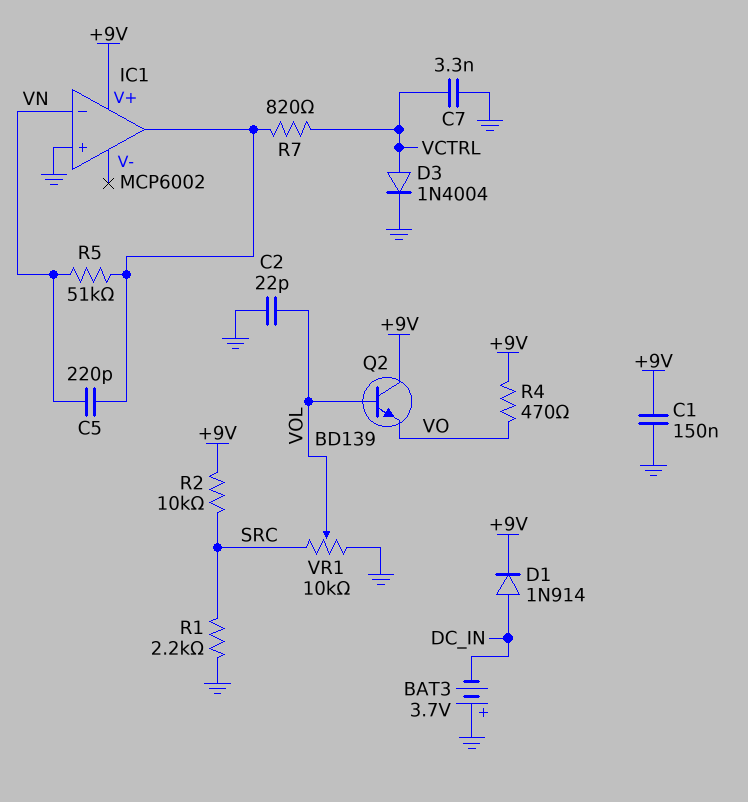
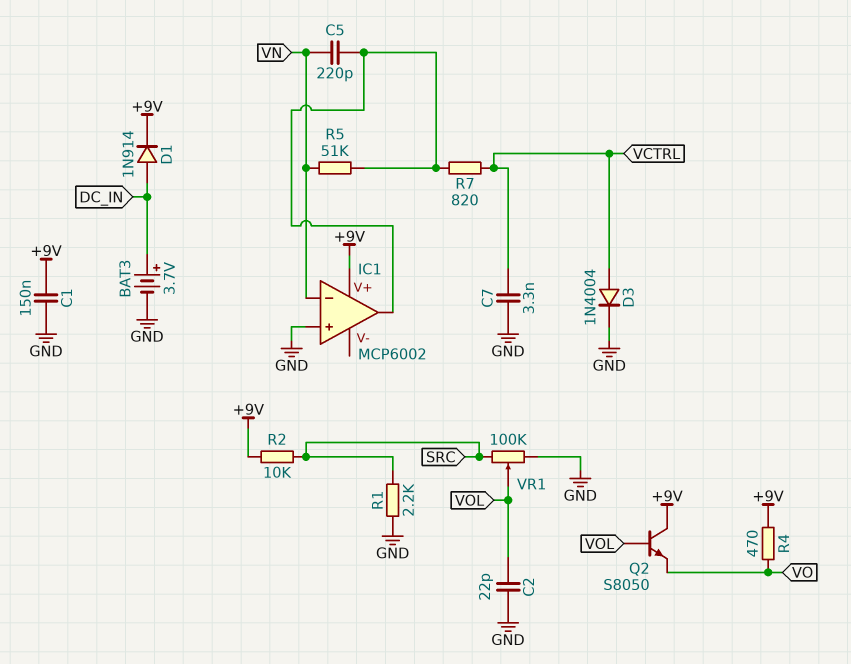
BAT3: 3.7V (plus GND, minus DC_IN) -> 3.7V (plus DC_IN, minus GND)
Q2: NPN BD139 (B VOL, C +9V, E VO) -> NPN S8050 (B VOL, C +9V, E VO)
VR1: 10k (GND, SRC, wiper VOL) -> 100k (GND, SRC, wiper VOL)

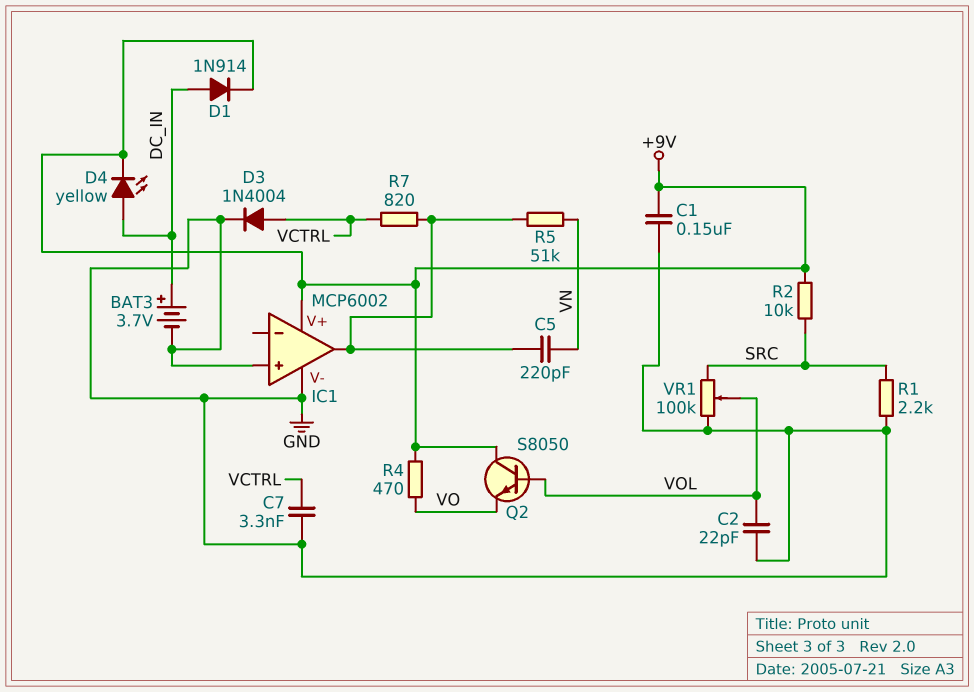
D4: none -> LED yellow (A DC_IN, K +9V)
IC1 pin V-: none -> GND
IC1 pin in-: VN -> none

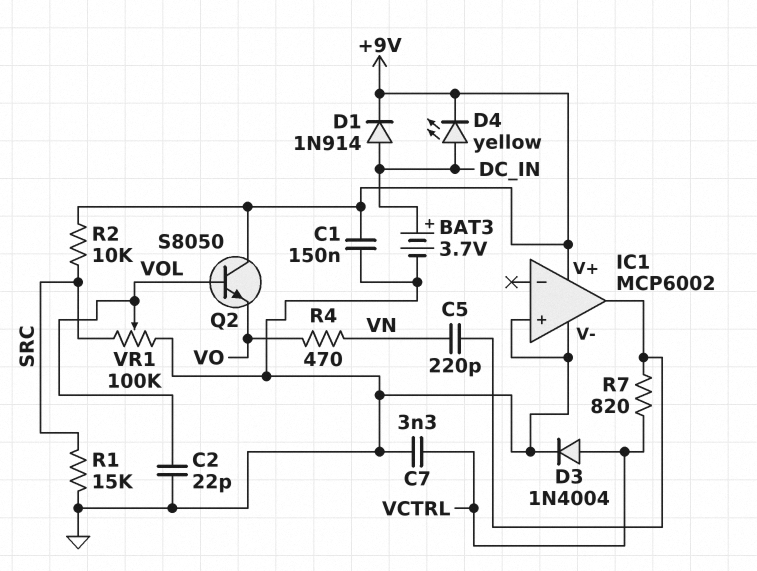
R1: 2.2k (GND, SRC) -> 15k (GND, SRC)
R4: 470 (+9V, VO) -> 470 (VN, VO)
R5: 51k (IC1/out, VN) -> none

